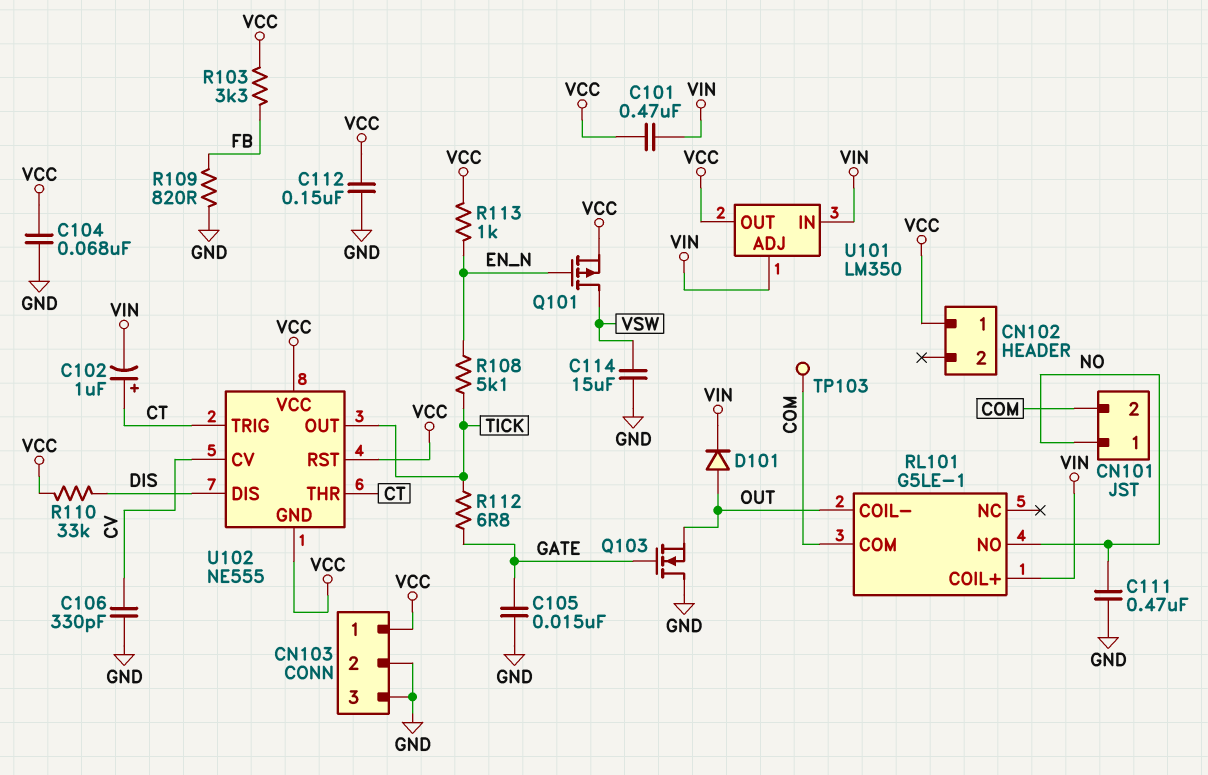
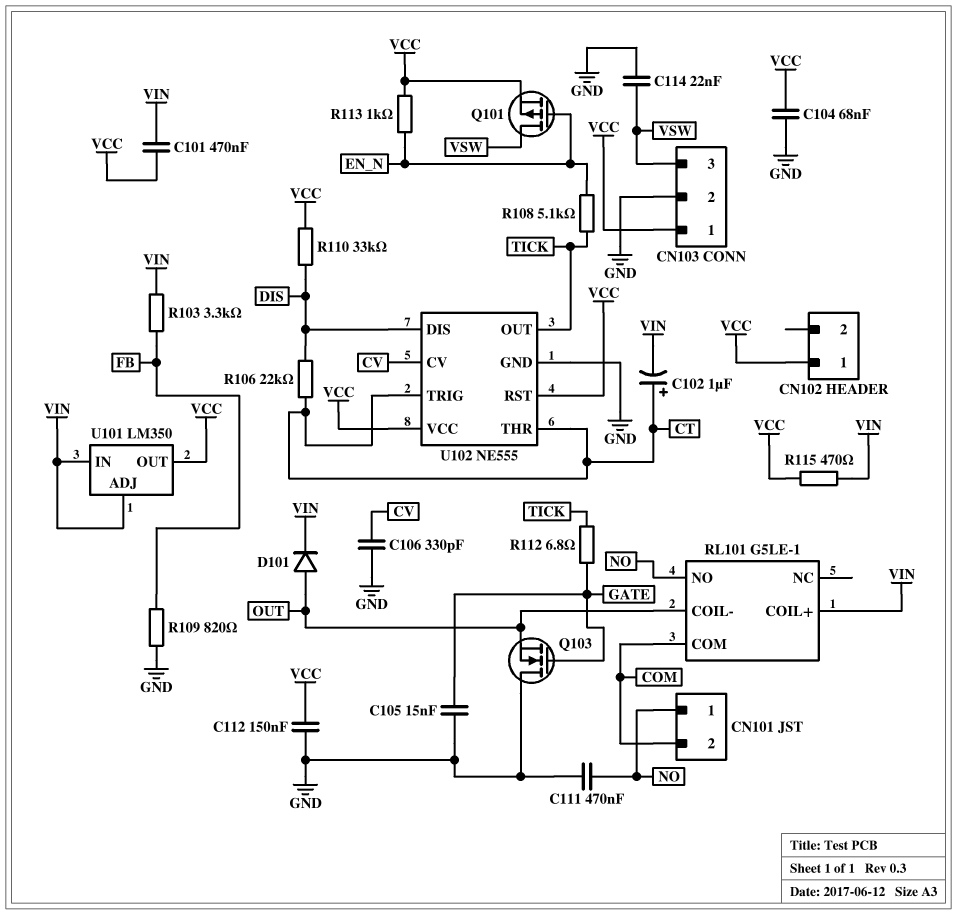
C114: 15uF (GND, VSW) -> 22nF (GND, VSW)
CN103 pin 3: GND -> VSW
R103: 3.3k (FB, VCC) -> 3.3k (FB, VIN)
R106: none -> 22k (CT, DIS)
R115: none -> 470 (VCC, VIN)
TP103: test point (COM) -> none
U102 pin GND: VCC -> GND

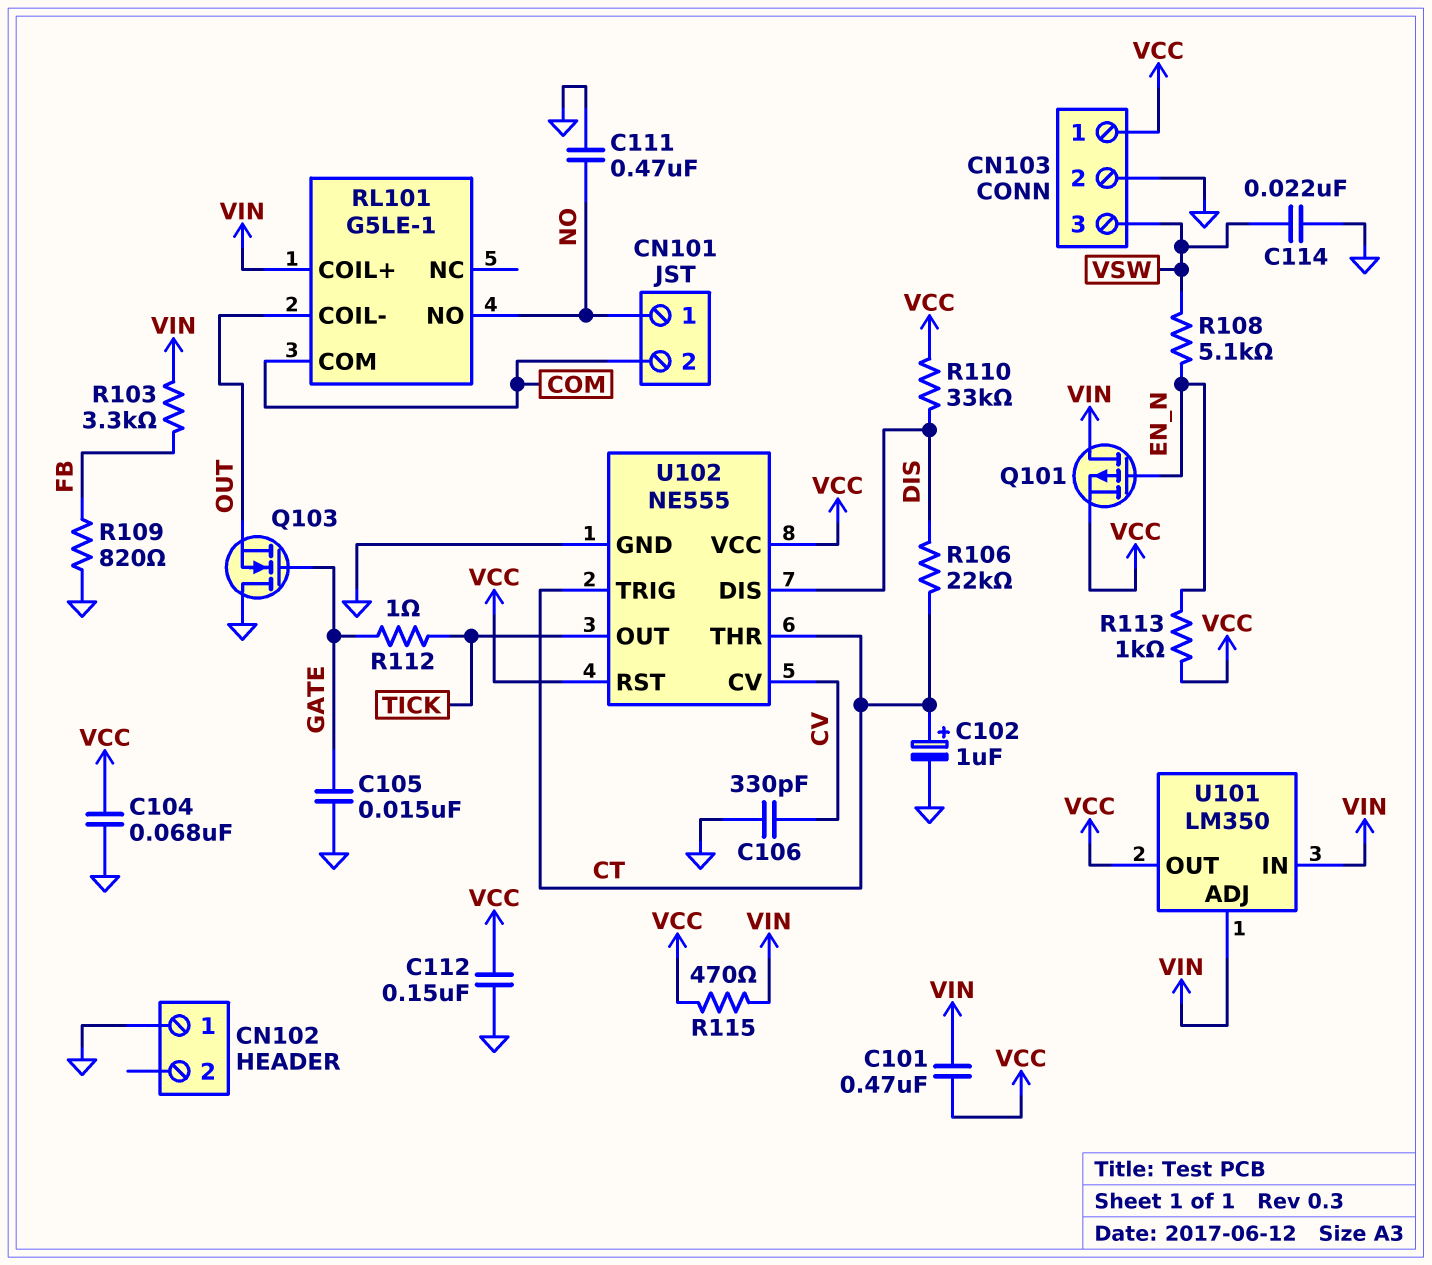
C102: 1uF (plus CT, minus VIN) -> 1uF (plus CT, minus GND)
CN102 pin 1: VCC -> GND
D101: diode (A OUT, K VIN) -> none
Q101: PMOS (G EN_N, D VSW, S VCC) -> PMOS (G EN_N, D VIN, S VCC)
R108: 5.1k (EN_N, TICK) -> 5.1k (EN_N, VSW)
R112: 6.8 (GATE, TICK) -> 1 (GATE, TICK)

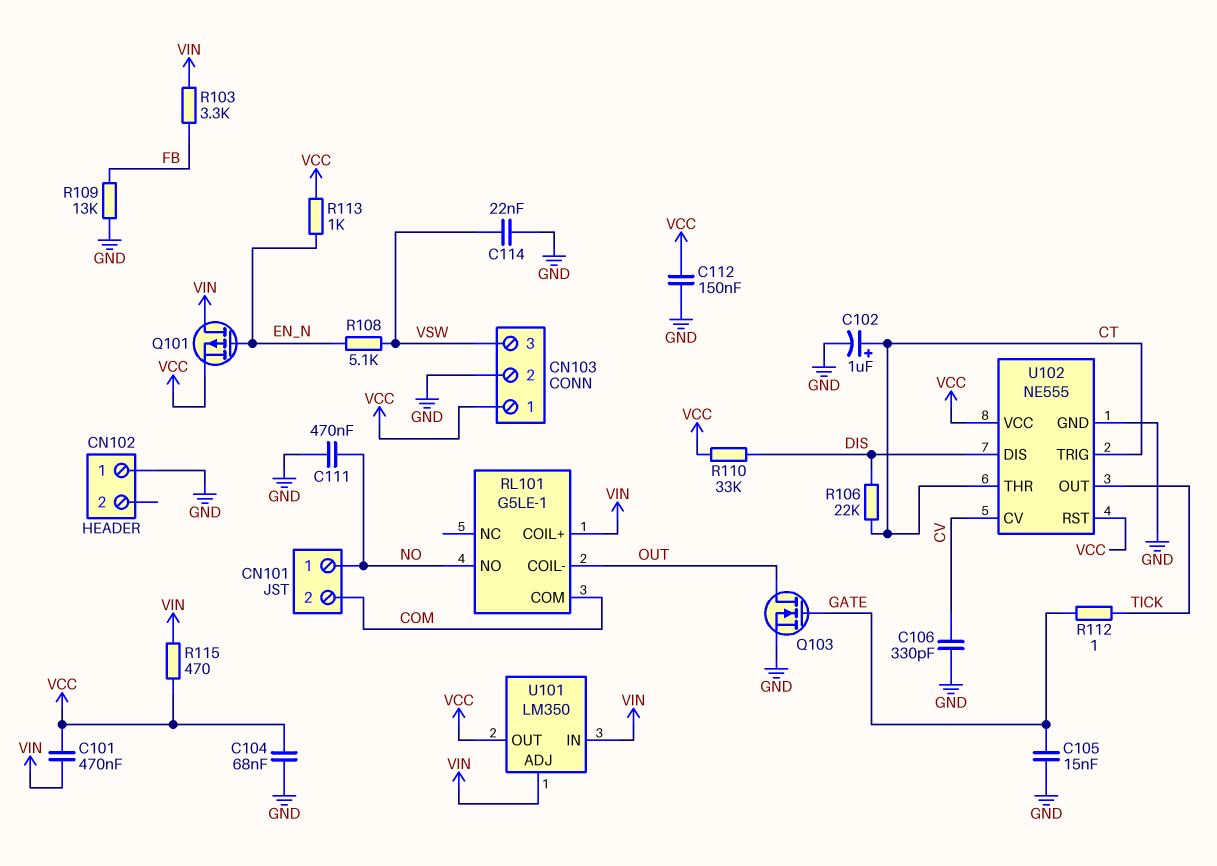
Q103: NMOS (G GATE, D GND, S OUT) -> NMOS (G GATE, D OUT, S GND)
R109: 820 (FB, GND) -> 13k (FB, GND)

